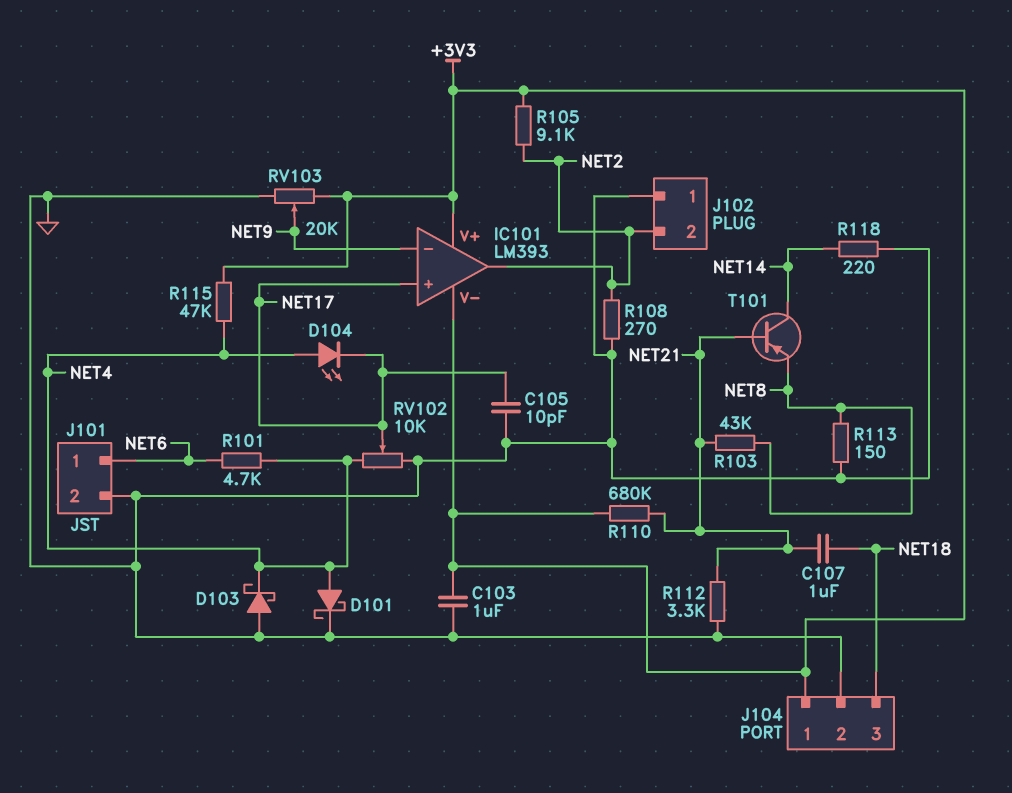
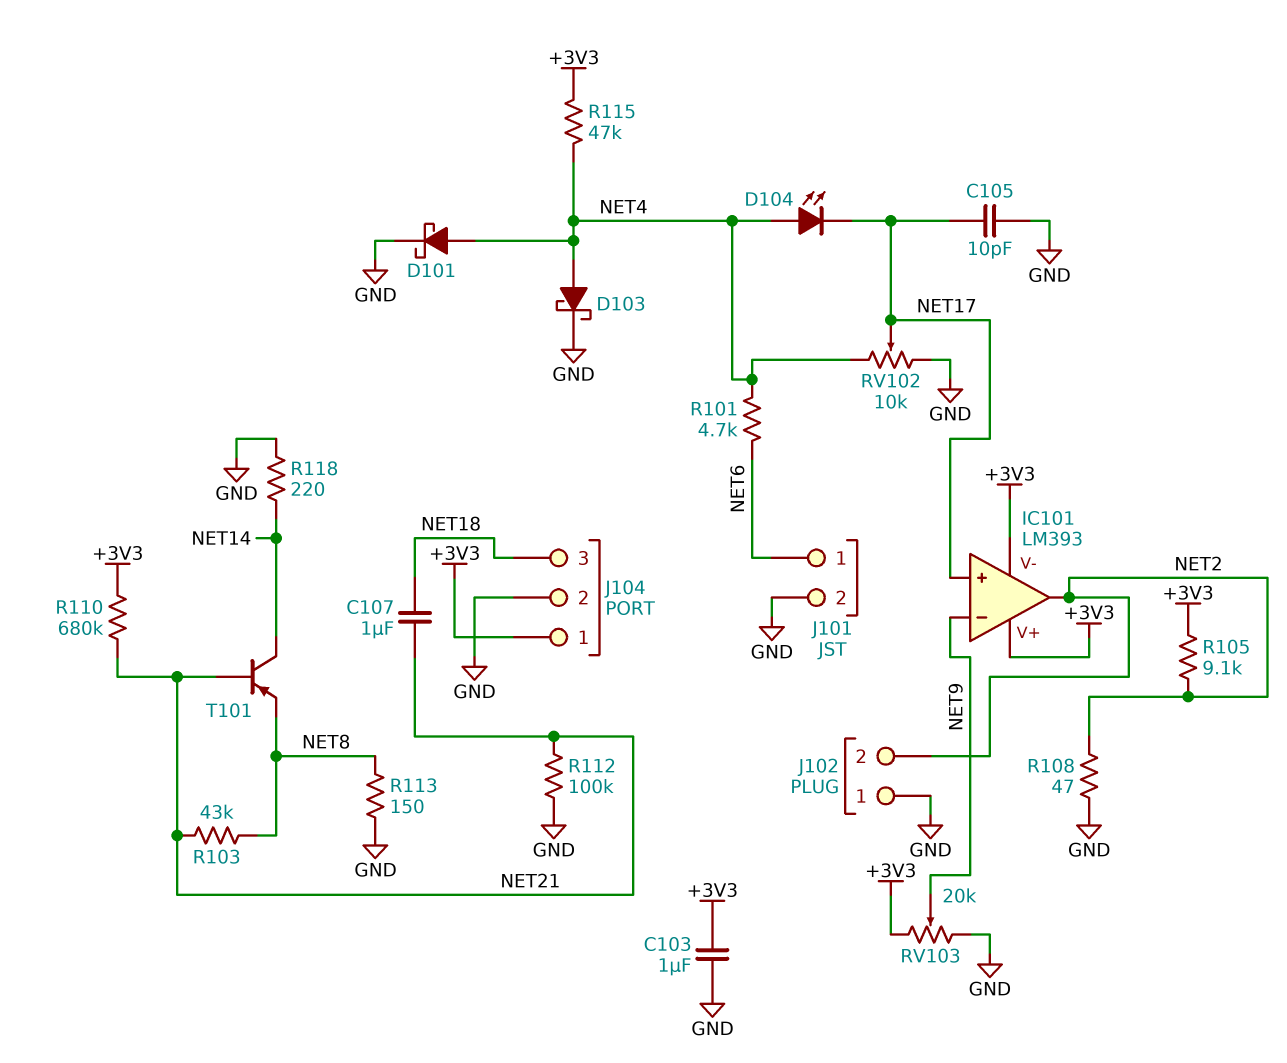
D103: schottky (A GND, K NET4) -> schottky (A NET4, K GND)
R108: 270 (GND, NET2) -> 47 (GND, NET2)
R112: 3.3k (GND, NET21) -> 100k (GND, NET21)

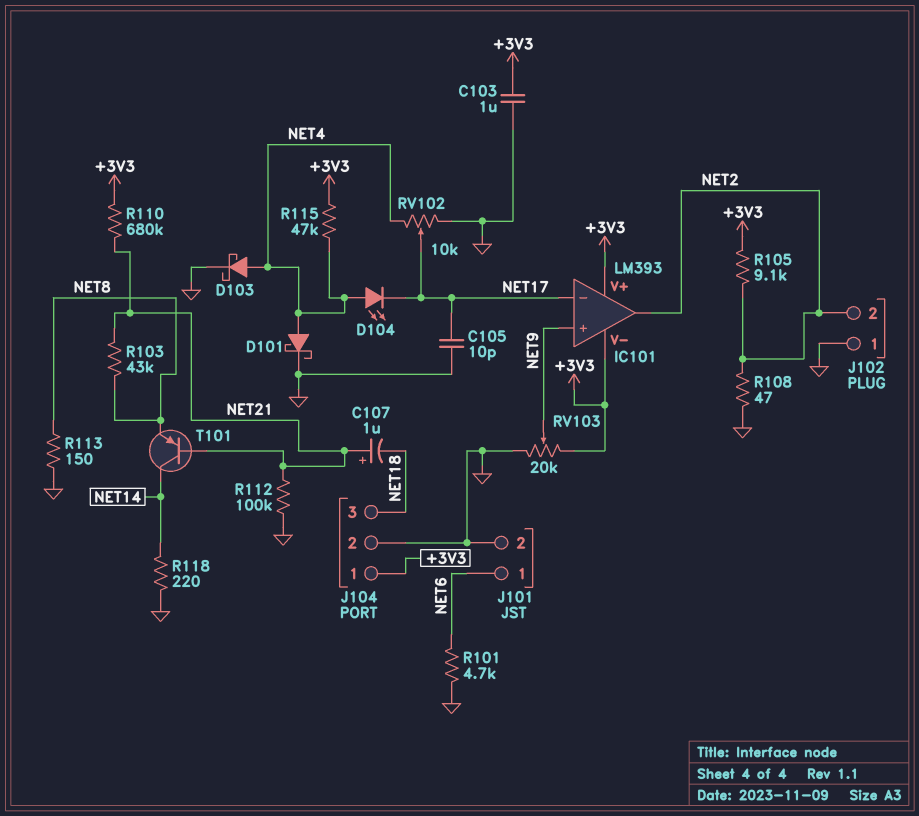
C107: 1uF (NET18, NET21) -> 1uF (plus NET21, minus NET18)
IC101 pin in+: NET17 -> NET9
IC101 pin in-: NET9 -> NET17
R101: 4.7k (NET4, NET6) -> 4.7k (GND, NET6)

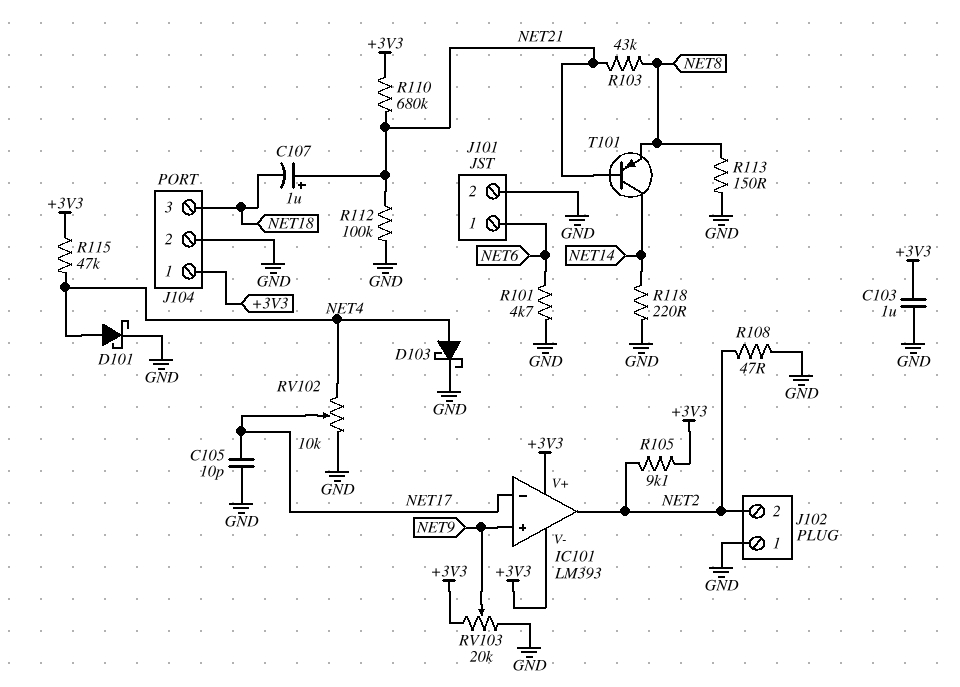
D104: LED (A NET4, K NET17) -> none

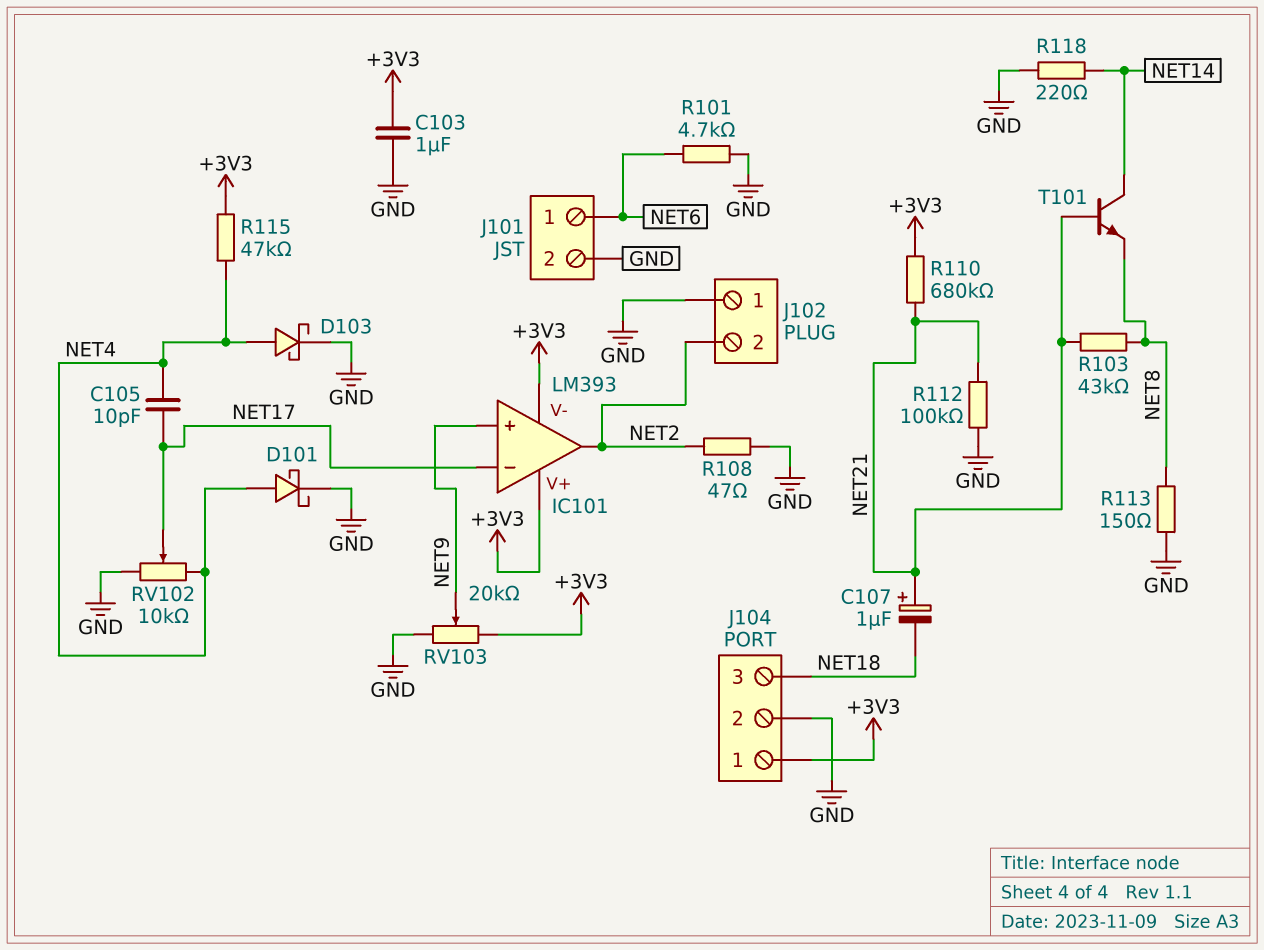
C105: 10pF (GND, NET17) -> 10pF (NET4, NET17)
R105: 9.1k (+3V3, NET2) -> none
T101: PNP (B NET21, C NET14, E NET8) -> NPN (B NET21, C NET14, E NET8)

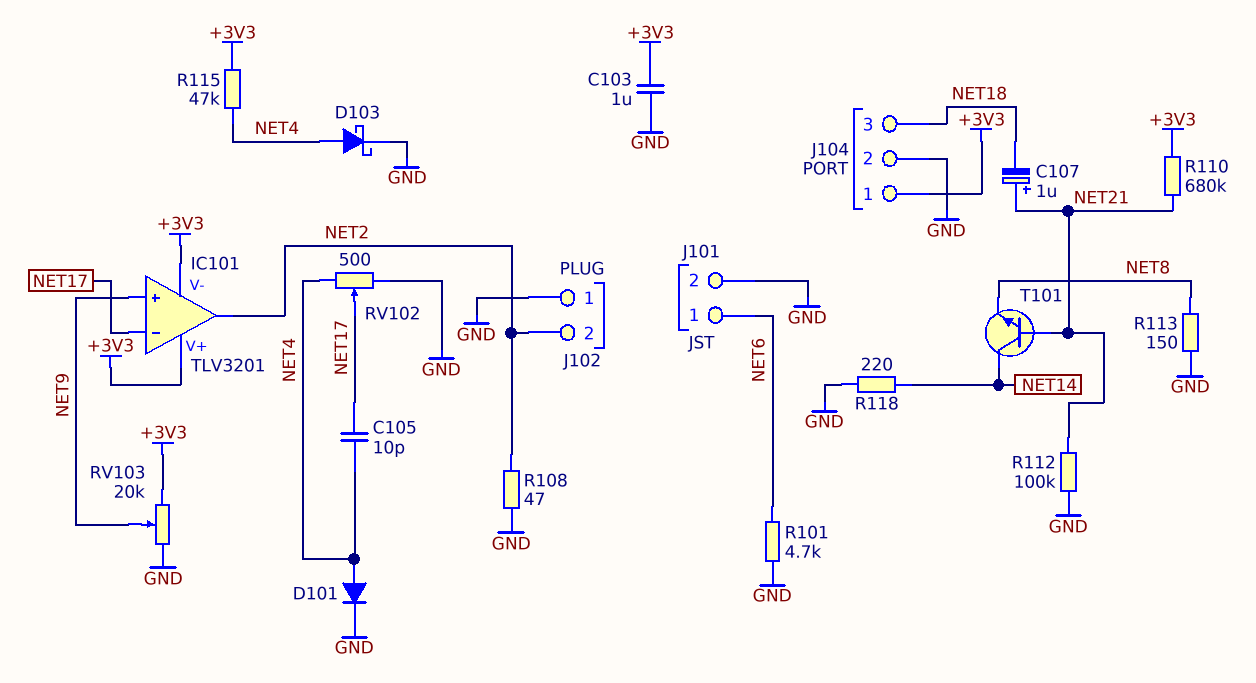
D101: schottky (A NET4, K GND) -> diode (A NET4, K GND)
IC101: LM393 -> TLV3201
R103: 43k (NET8, NET21) -> none
RV102: 10k (GND, NET4, wiper NET17) -> 500 (GND, NET4, wiper NET17)

